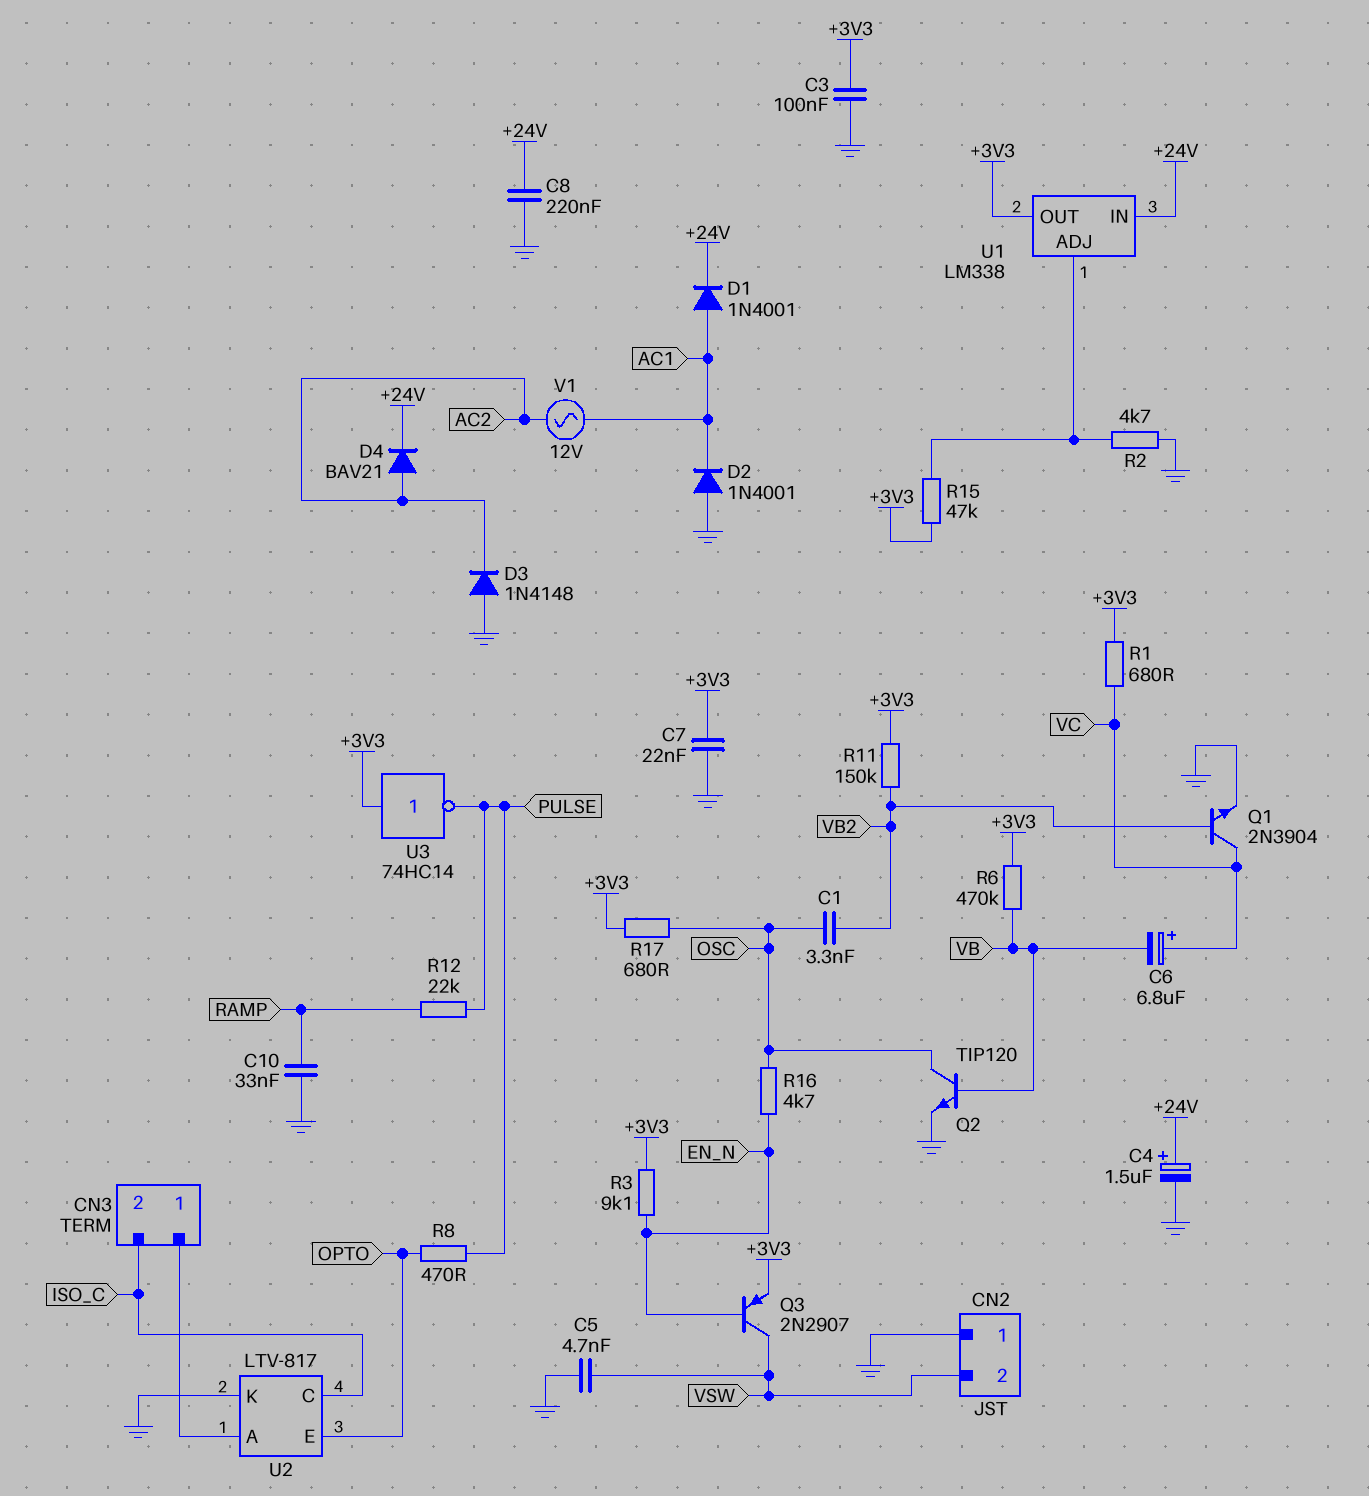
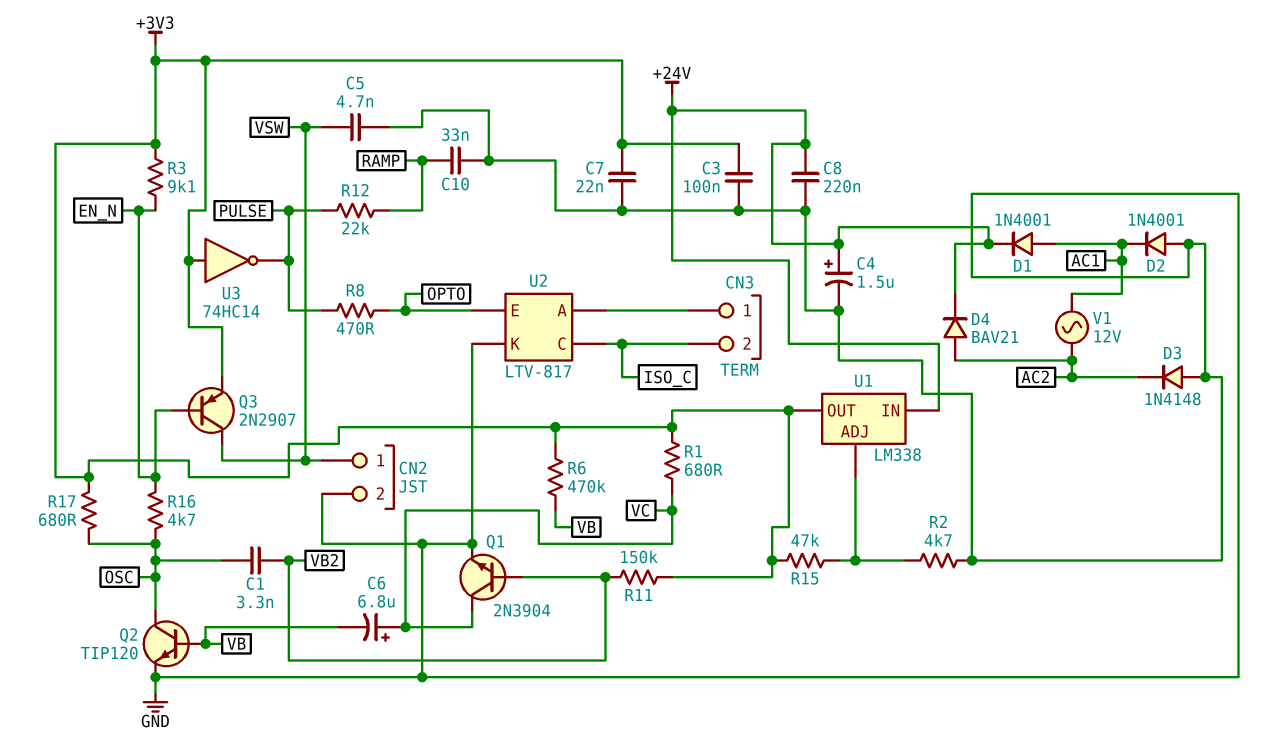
CN2 pin 1: GND -> VSW
CN2 pin 2: VSW -> GND

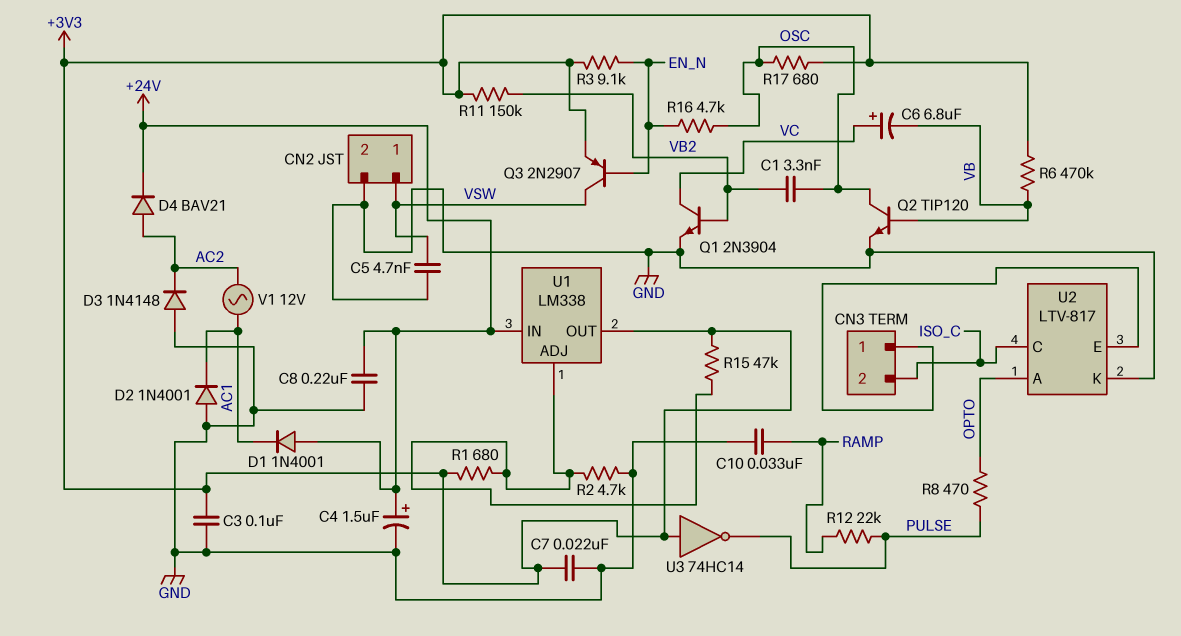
D1: diode 1N4001 (A AC1, K +24V) -> diode 1N4001 (A +24V, K AC1)
R1: 680 (+3V3, VC) -> 680 (+3V3, U1/ADJ)
U2 pin A: CN3/1 -> OPTO
U2 pin E: OPTO -> CN3/1

